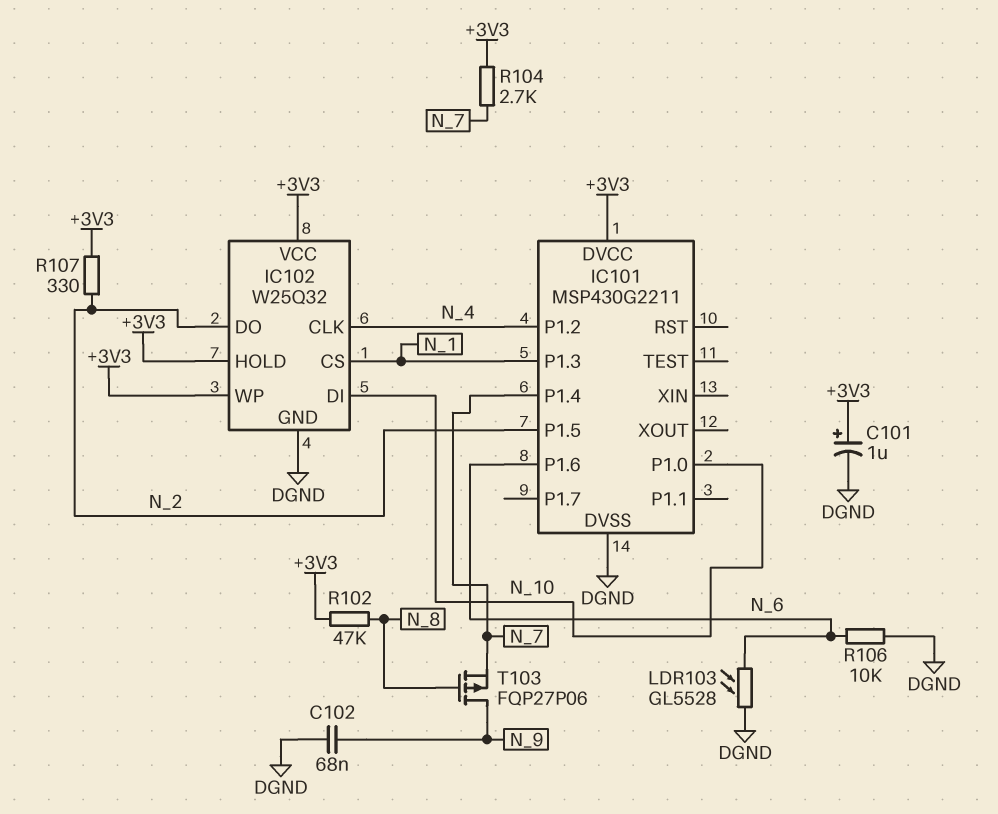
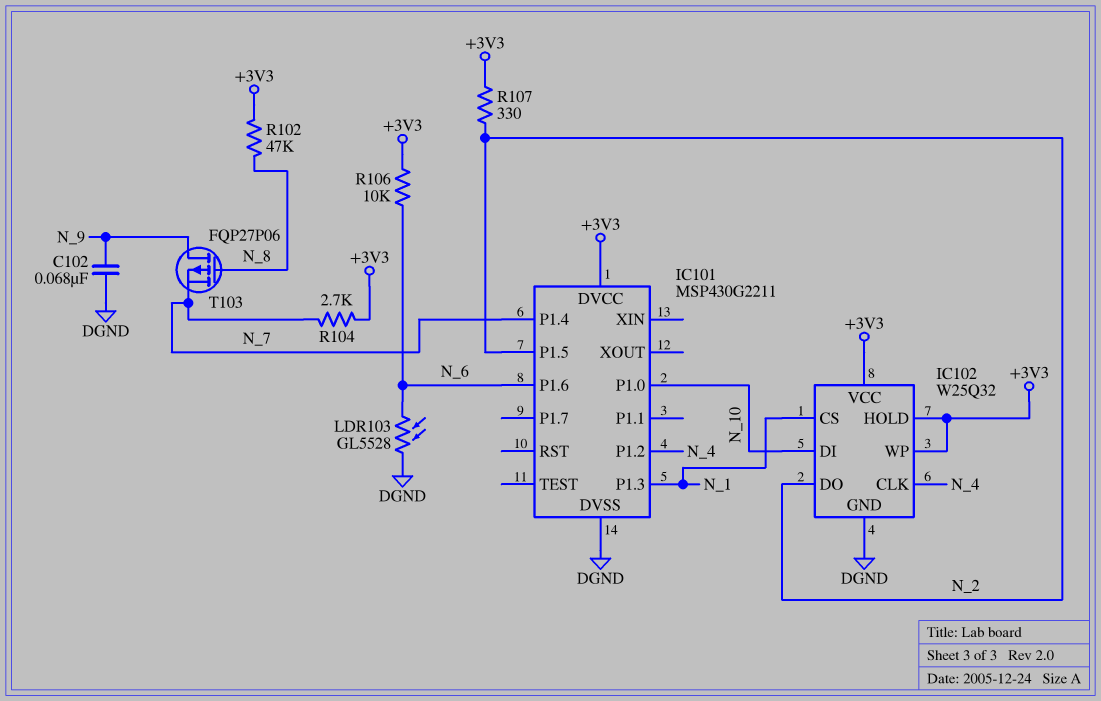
C101: 1uF (plus +3V3, minus DGND) -> none
R106: 10k (DGND, N_6) -> 10k (+3V3, N_6)

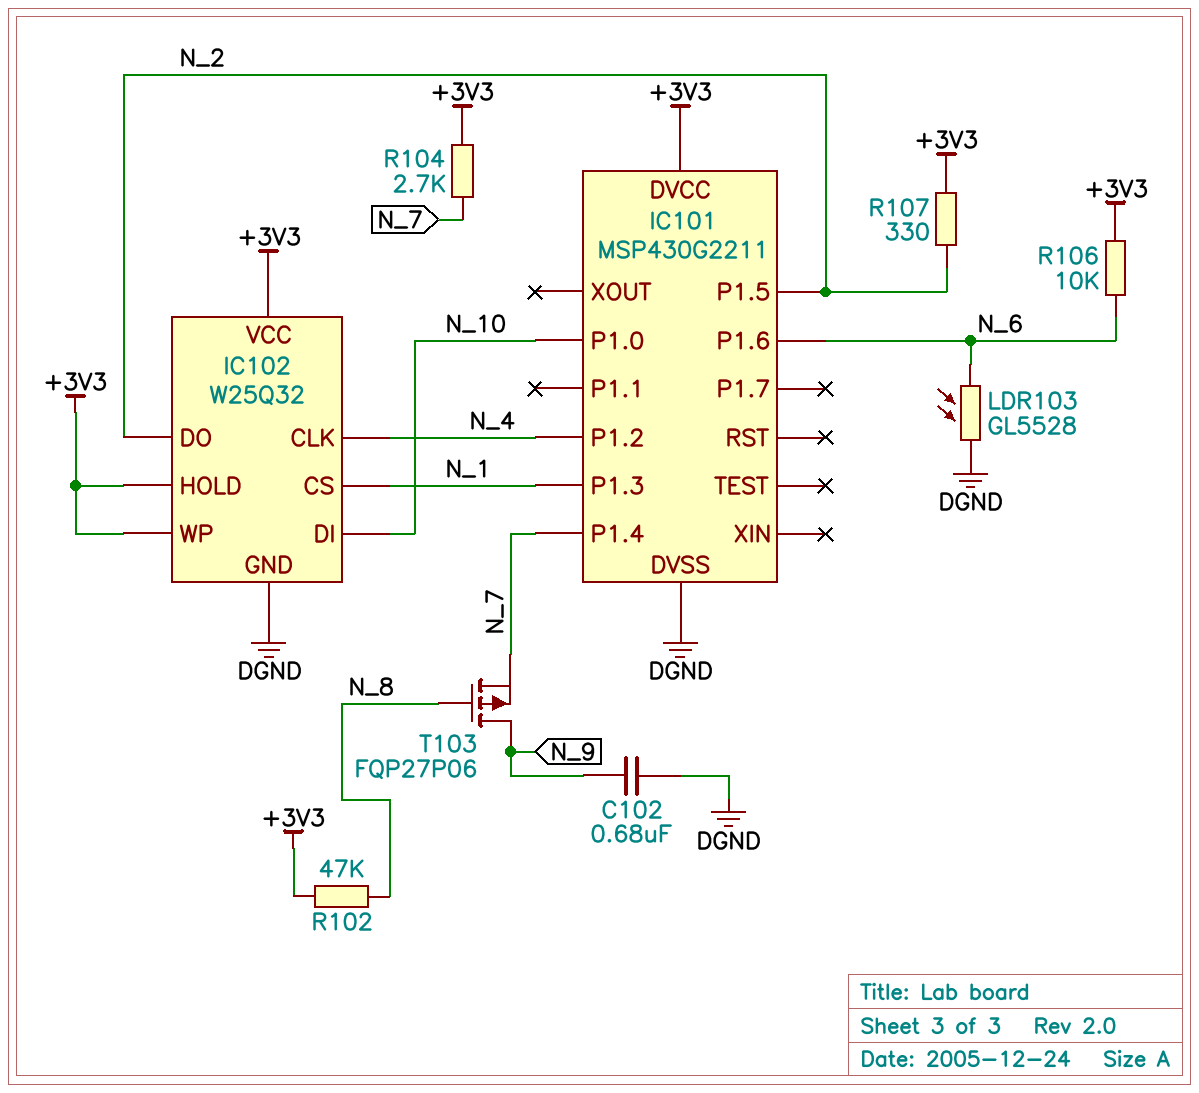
C102: 68nF (DGND, N_9) -> 680nF (DGND, N_9)

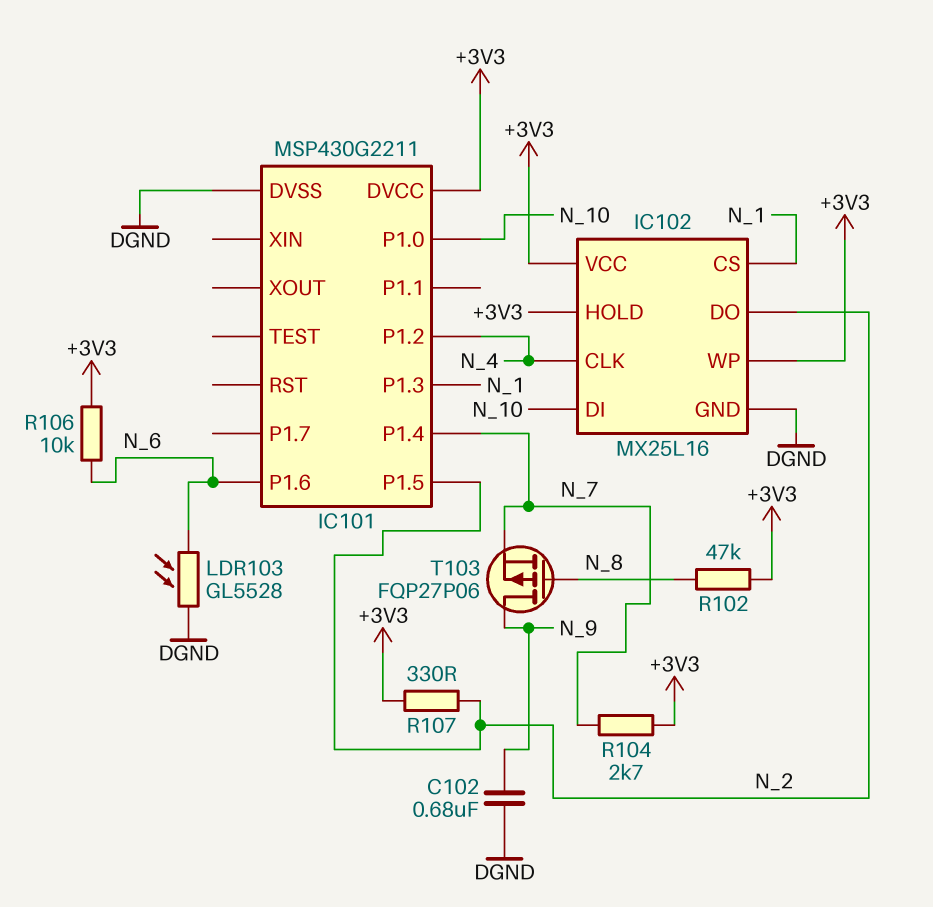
IC102: W25Q32 -> MX25L16

